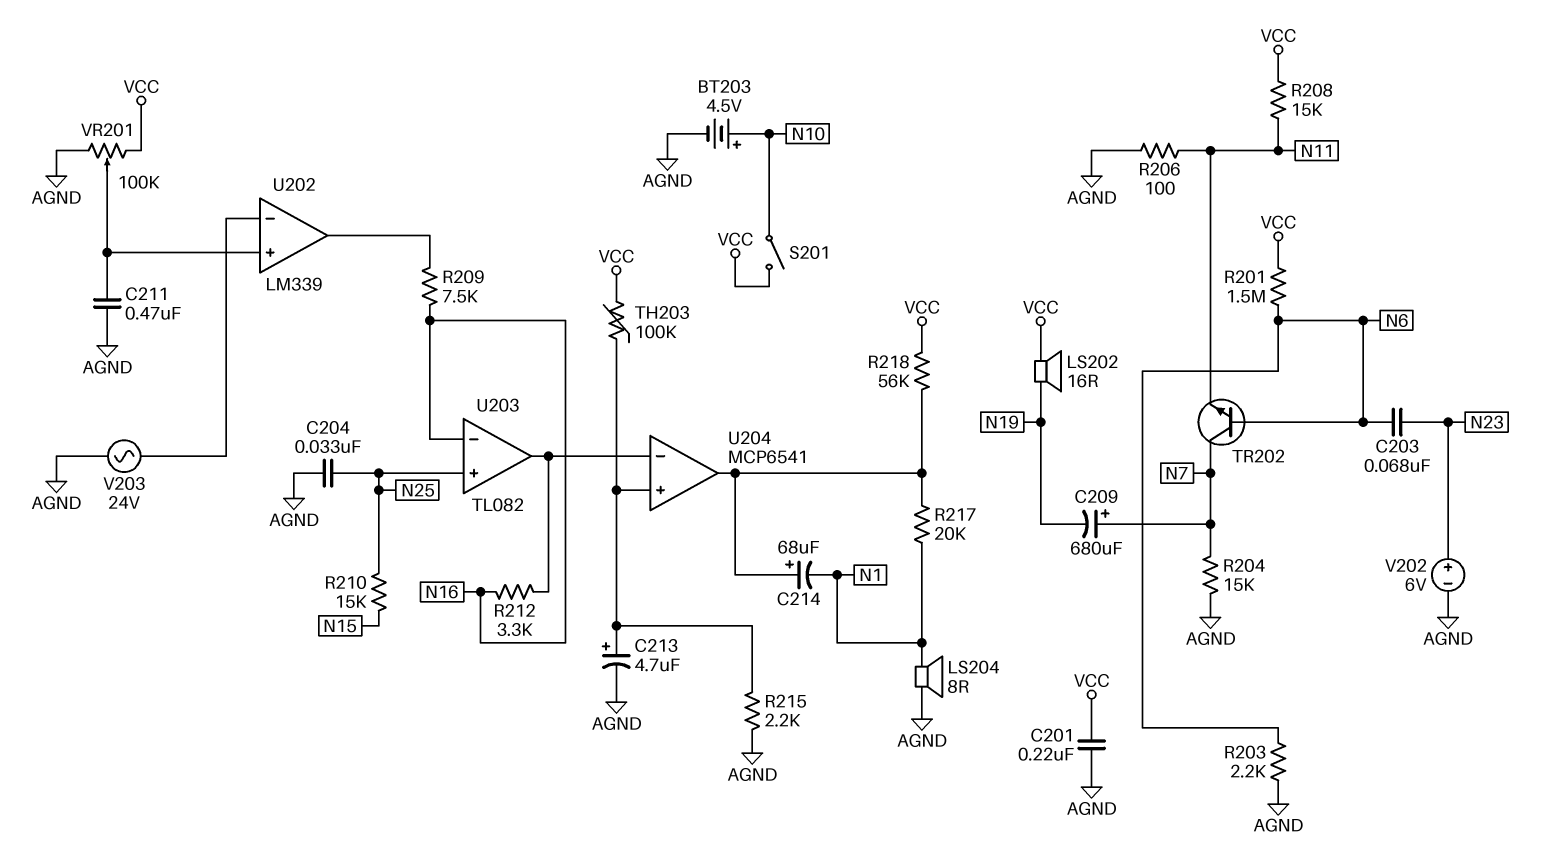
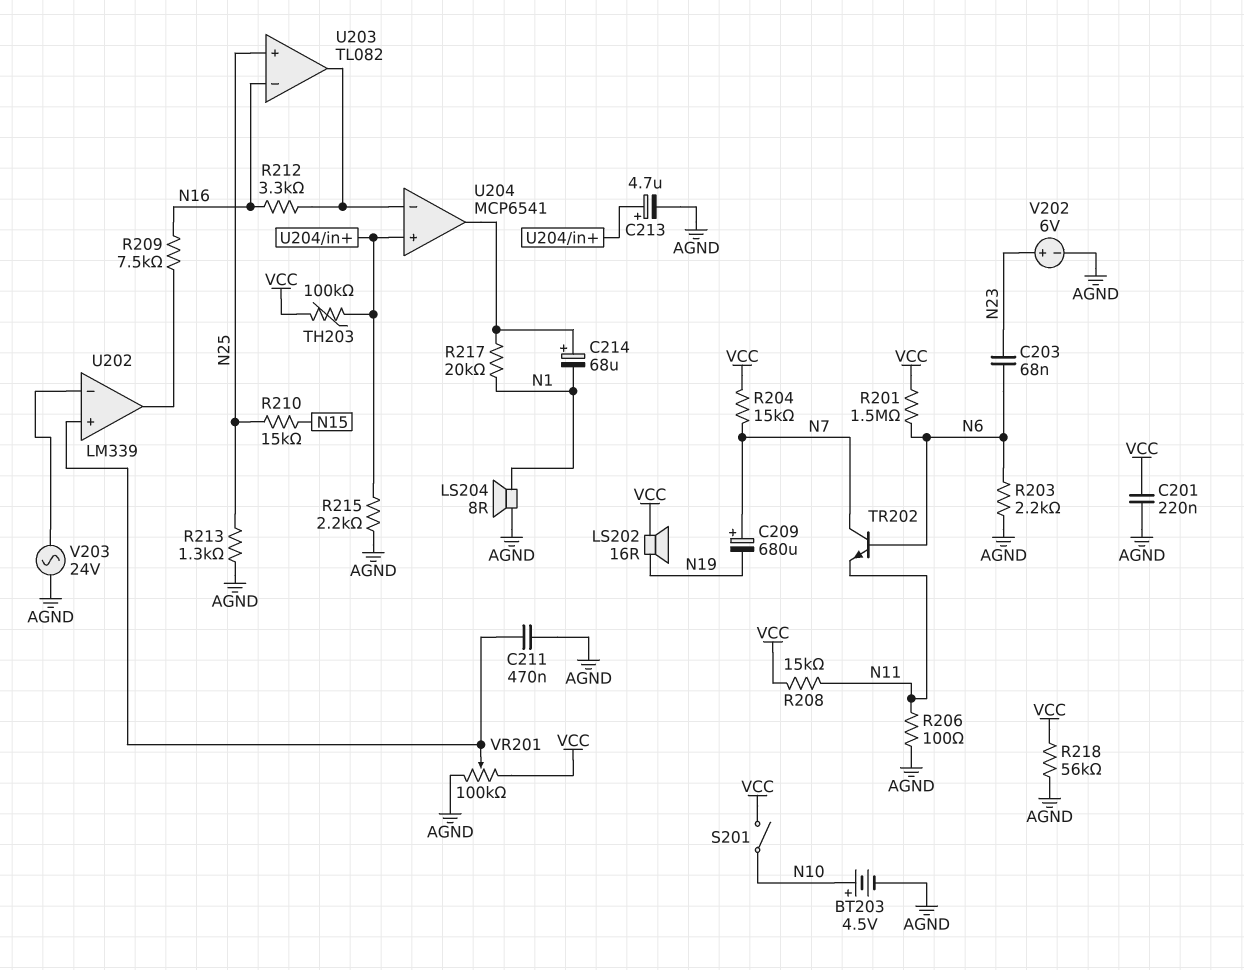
C204: 33nF (AGND, N25) -> none
R204: 15k (AGND, N7) -> 15k (N7, VCC)
R213: none -> 1.3k (AGND, N25)
R218: 56k (U204/out, VCC) -> 56k (AGND, VCC)

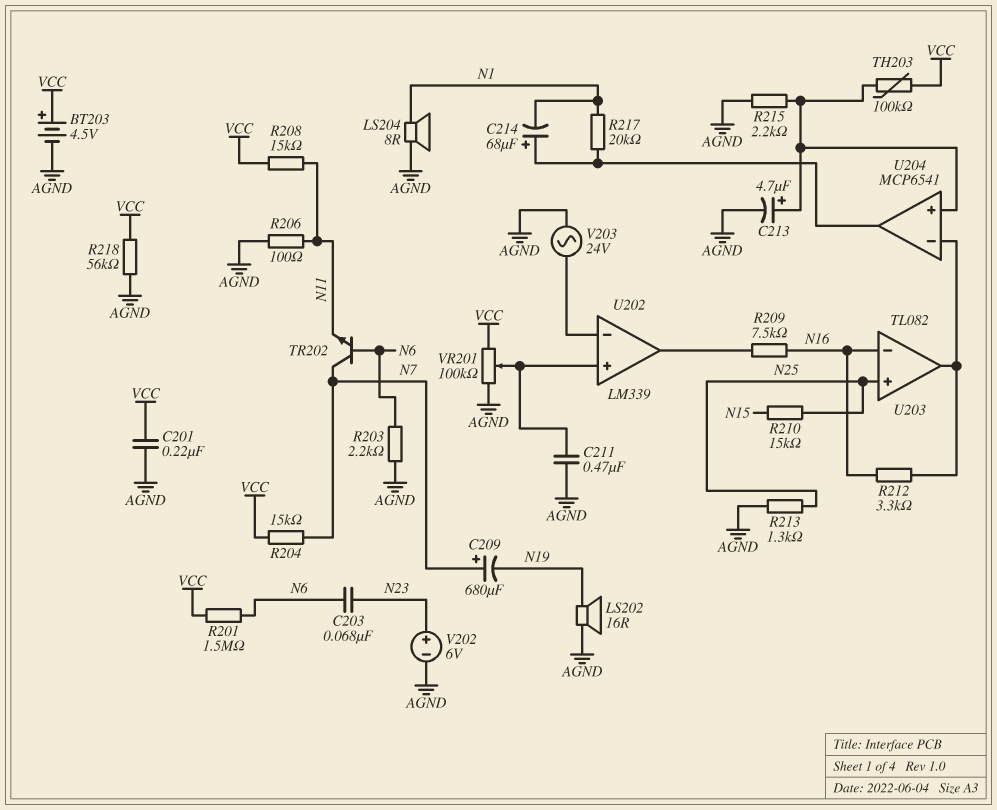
BT203: 4.5V (plus N10, minus AGND) -> 4.5V (plus VCC, minus AGND)
LS202: speaker 16R (N19, VCC) -> speaker 16R (AGND, N19)
S201: switch (N10, VCC) -> none

